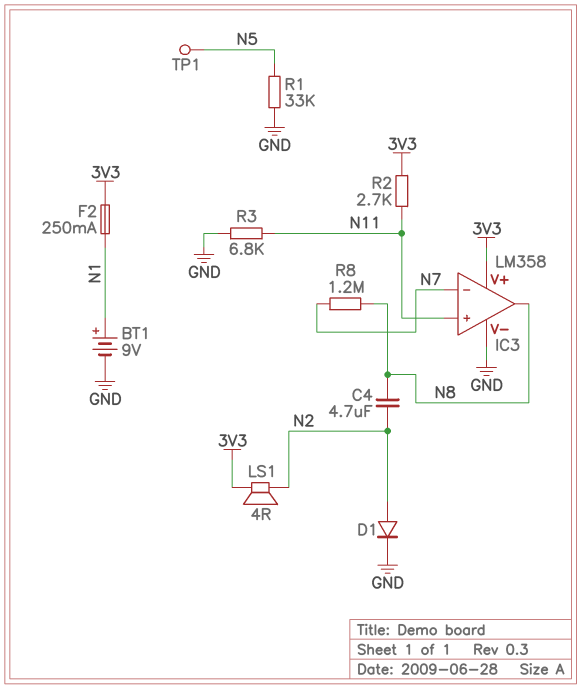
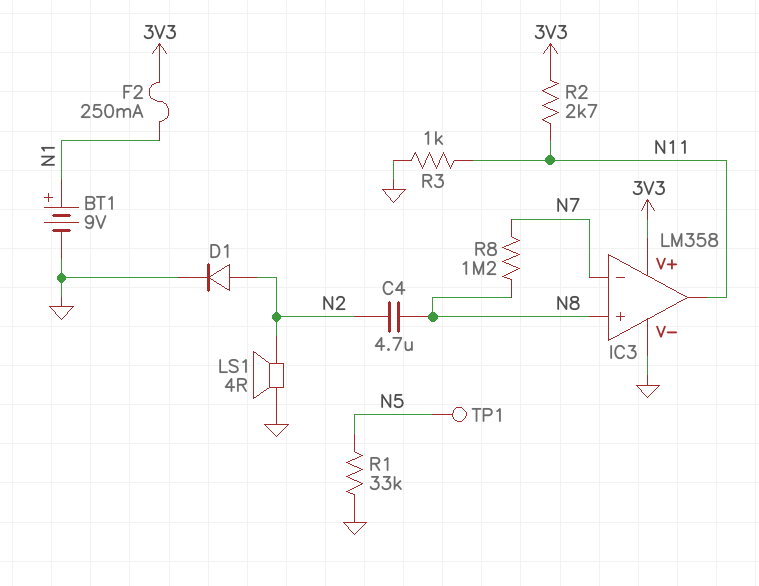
IC3 pin in+: N11 -> N8
IC3 pin out: N8 -> N11
LS1: speaker 4R (3V3, N2) -> speaker 4R (GND, N2)
R3: 6.8k (GND, N11) -> 1k (GND, N11)

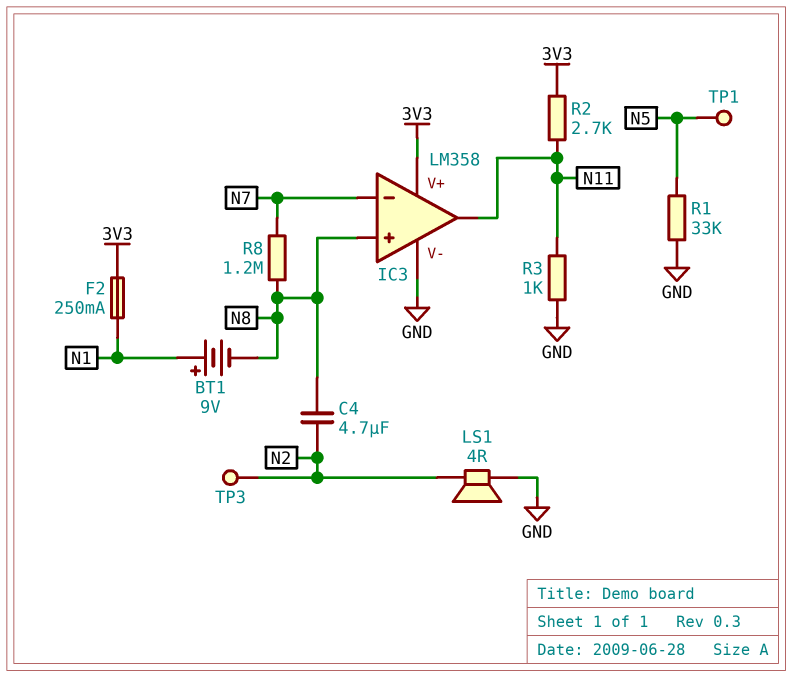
BT1: 9V (plus N1, minus GND) -> 9V (plus N1, minus N8)
D1: diode (A N2, K GND) -> none
TP3: none -> test point (N2)

